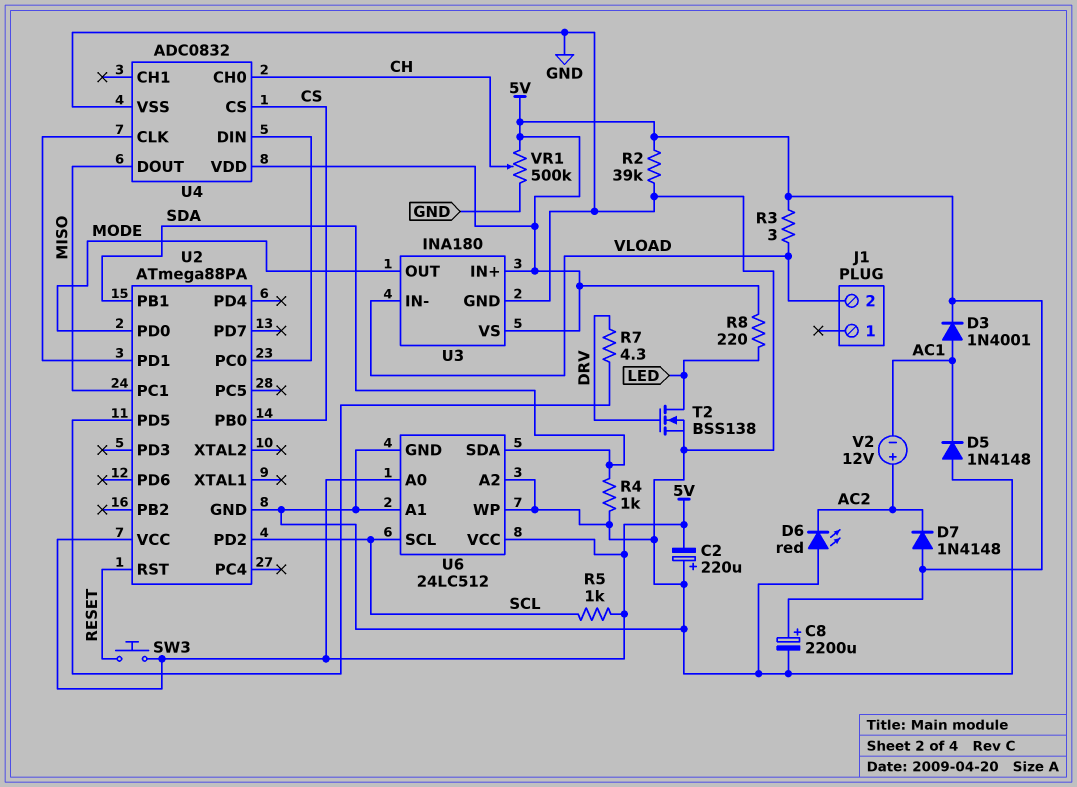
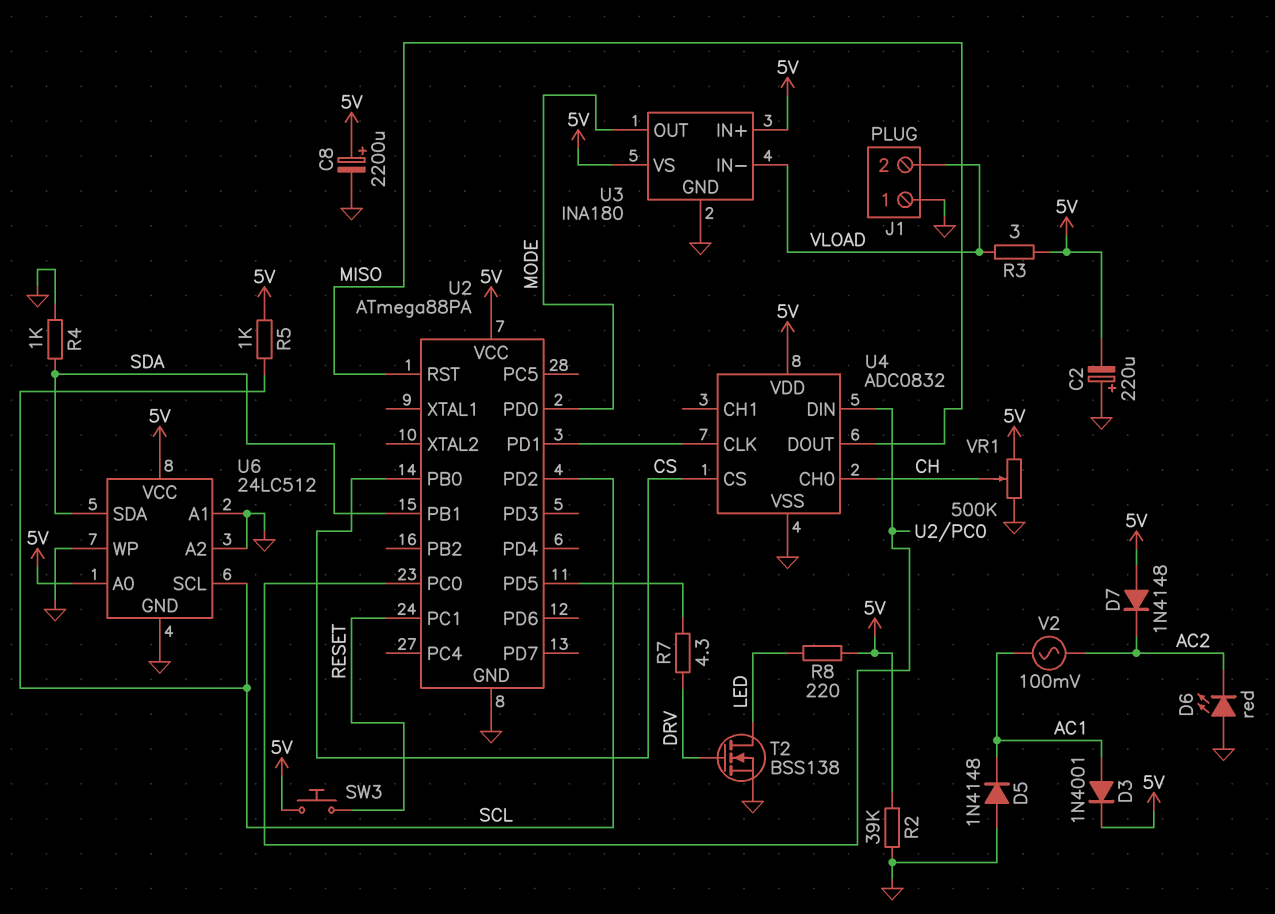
J1 pin 1: none -> GND
U2 pin PC1: MISO -> RESET
U2 pin RST: RESET -> MISO
V2: 12V (plus AC2, minus AC1) -> AC 100mV (AC1, AC2)

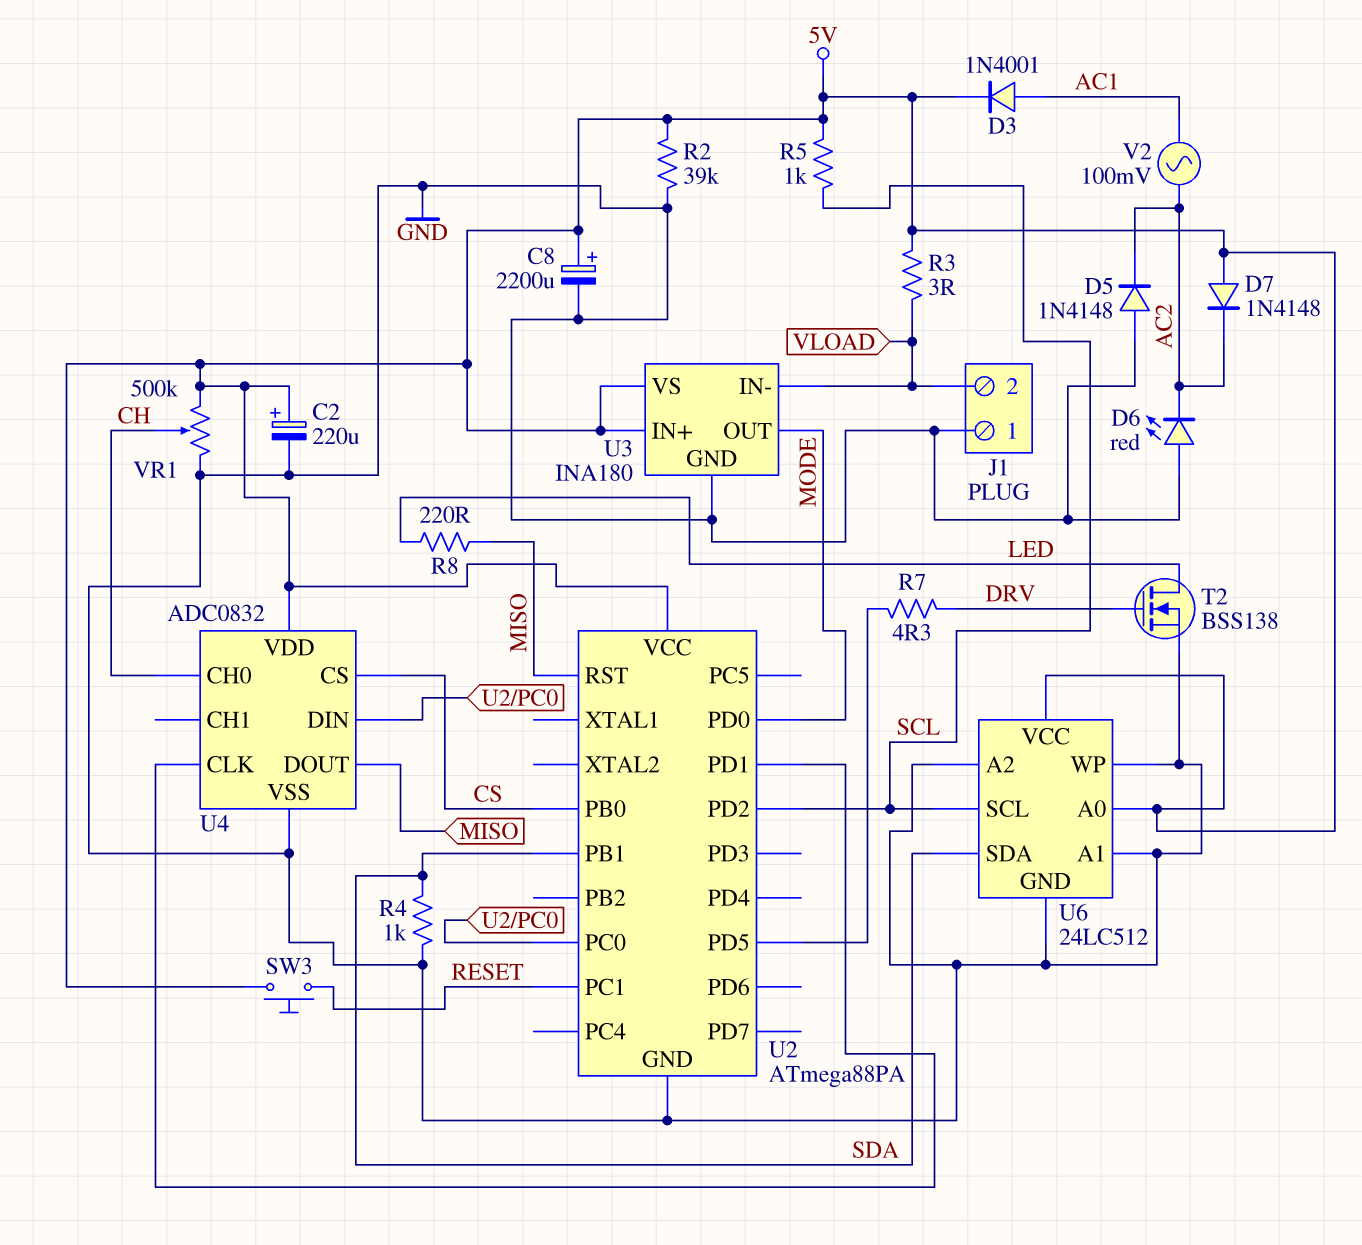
C2: 220uF (plus GND, minus 5V) -> 220uF (plus 5V, minus GND)
D5: diode 1N4148 (A GND, K AC1) -> diode 1N4148 (A GND, K AC2)
R8: 220 (5V, LED) -> 220 (LED, MISO)

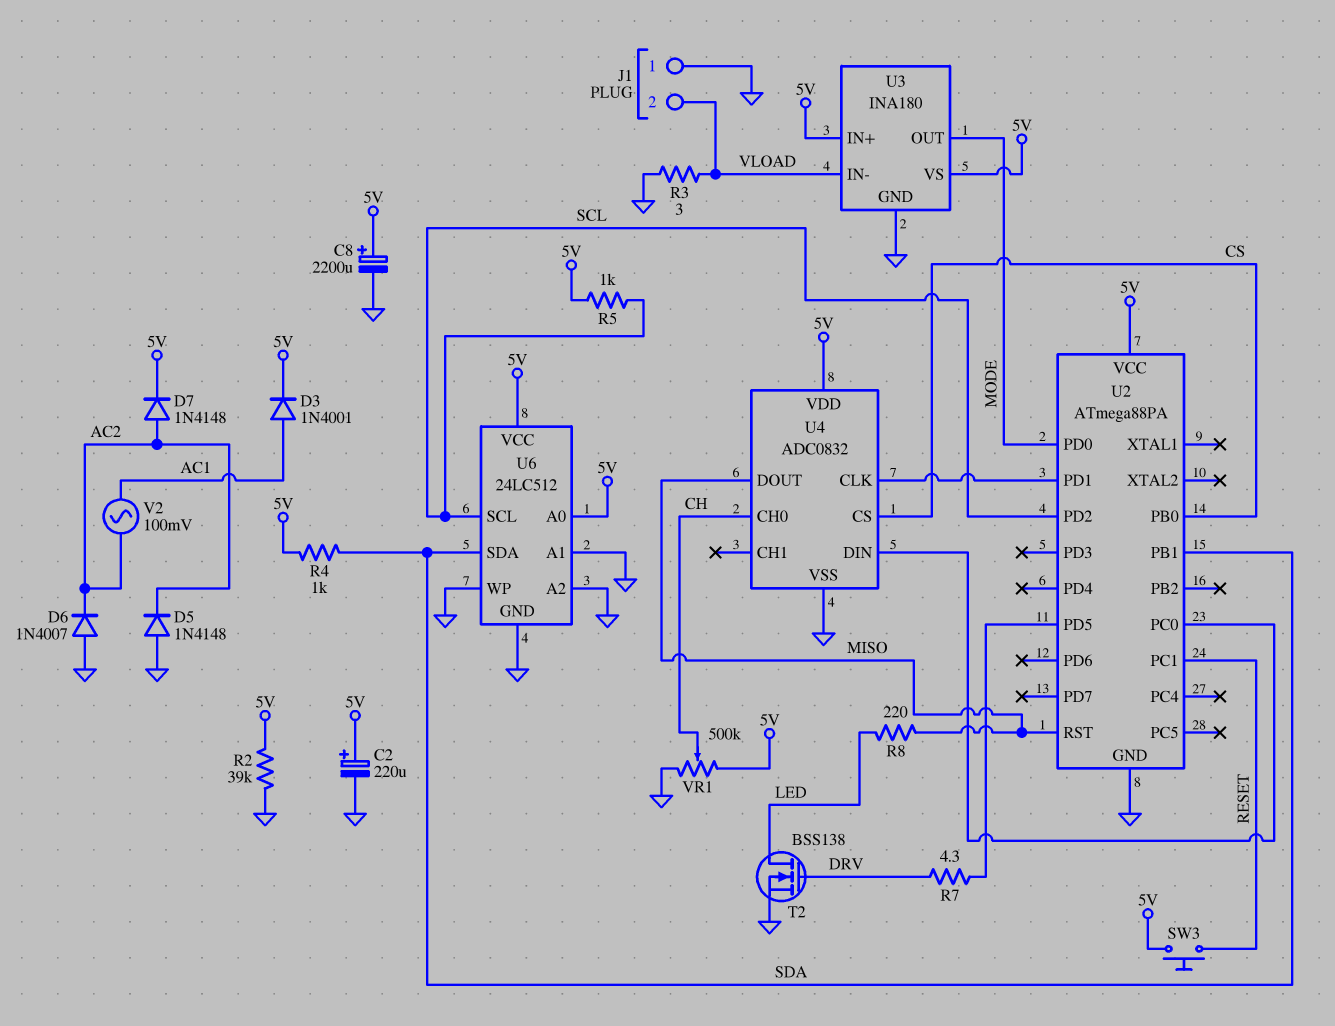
D6: LED red (A GND, K AC2) -> diode 1N4007 (A GND, K AC2)
D7: diode 1N4148 (A 5V, K AC2) -> diode 1N4148 (A AC2, K 5V)
R3: 3 (5V, VLOAD) -> 3 (GND, VLOAD)
R4: 1k (GND, SDA) -> 1k (5V, SDA)

